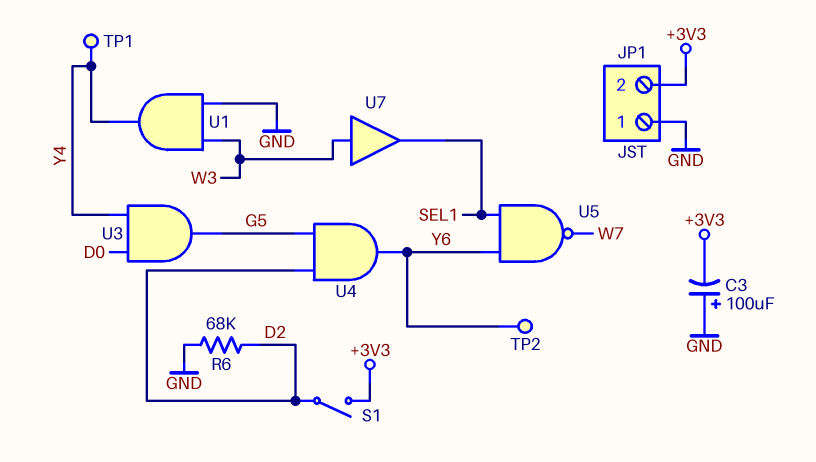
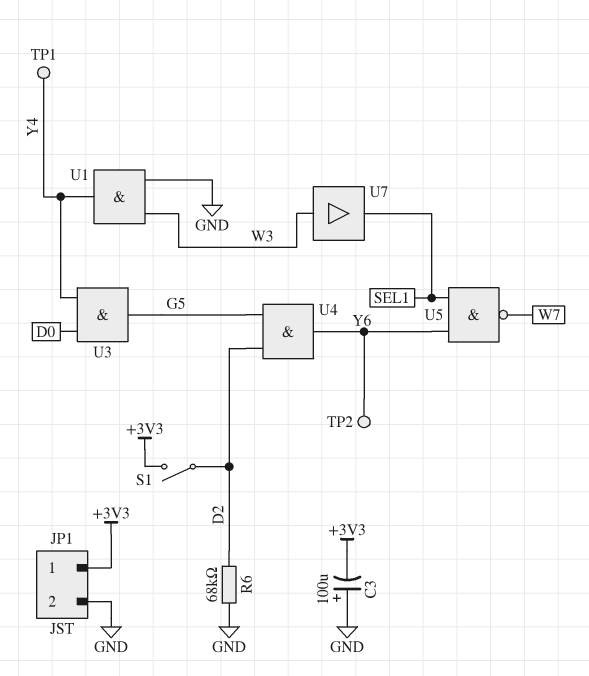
JP1 pin 1: GND -> +3V3
JP1 pin 2: +3V3 -> GND

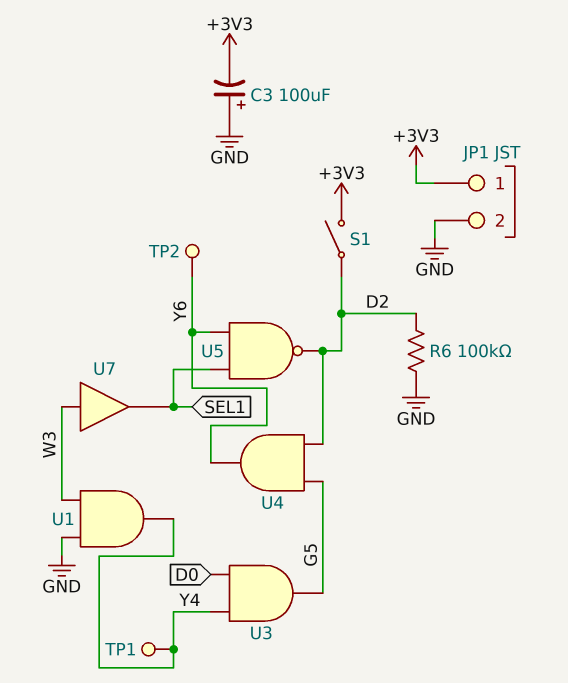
R6: 68k (D2, GND) -> 100k (D2, GND)
U5: NAND (in SEL1, in Y6, out W7) -> NAND (in SEL1, in Y6, out D2)

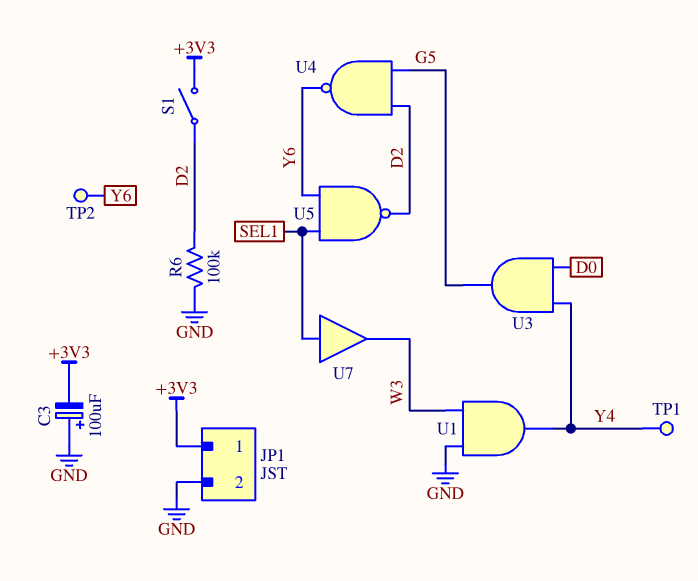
U4: AND (in D2, in G5, out Y6) -> NAND (in D2, in G5, out Y6)
U7: buffer (in W3, out SEL1) -> buffer (in SEL1, out W3)

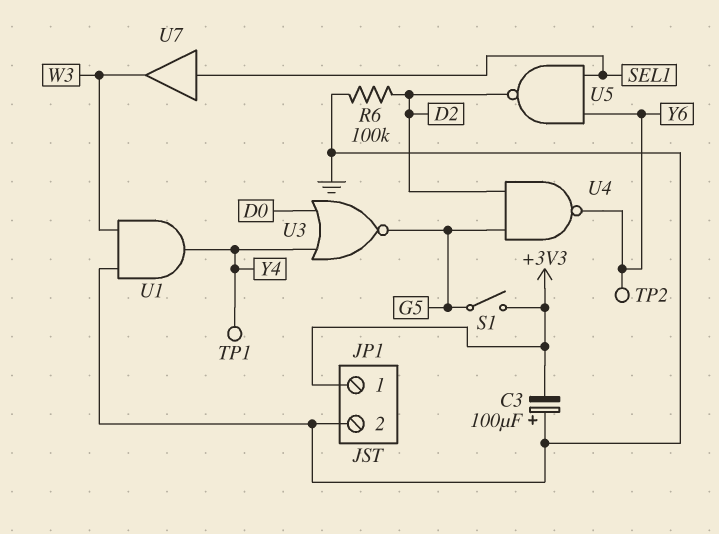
S1: switch (+3V3, D2) -> switch (+3V3, G5)
U3: AND (in D0, in Y4, out G5) -> NOR (in D0, in Y4, out G5)

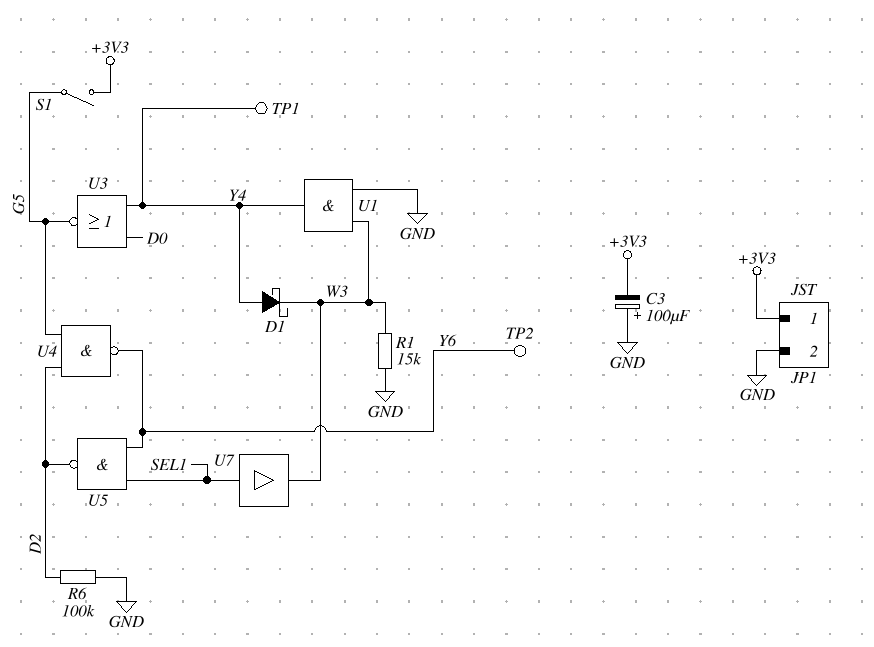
D1: none -> schottky (A Y4, K W3)
R1: none -> 15k (GND, W3)

